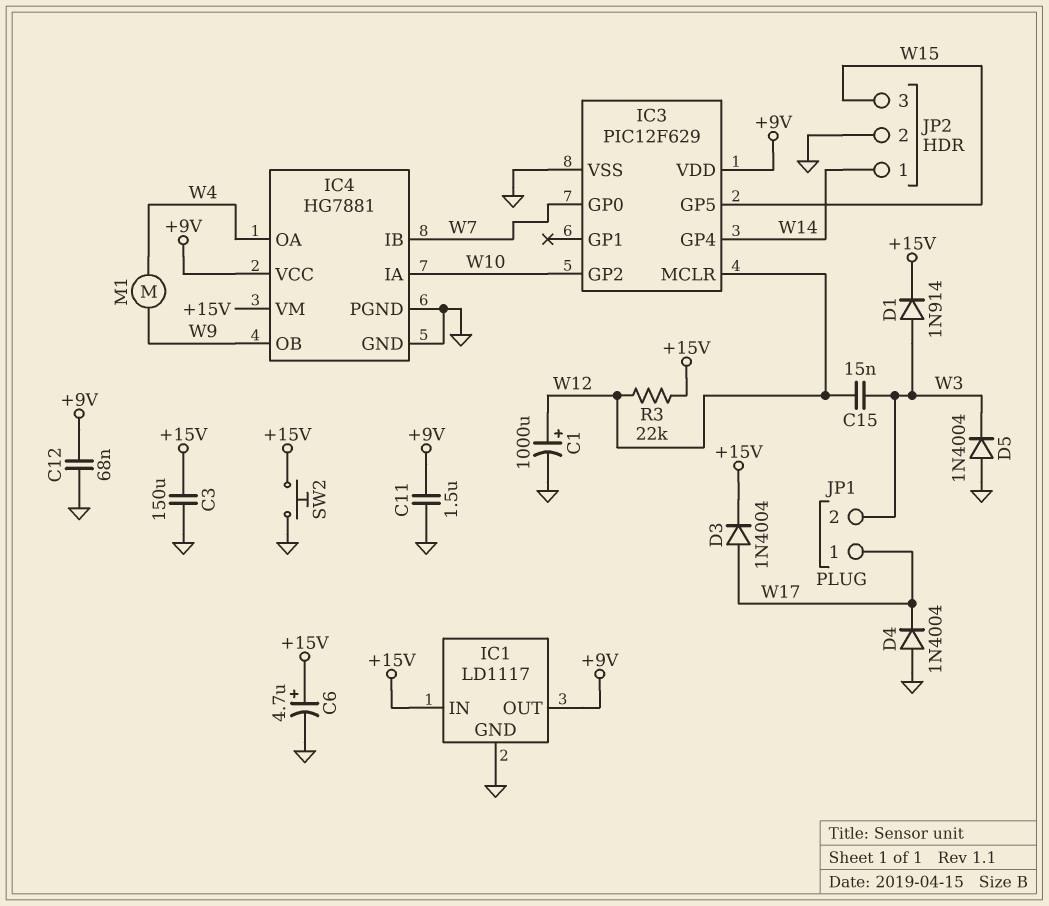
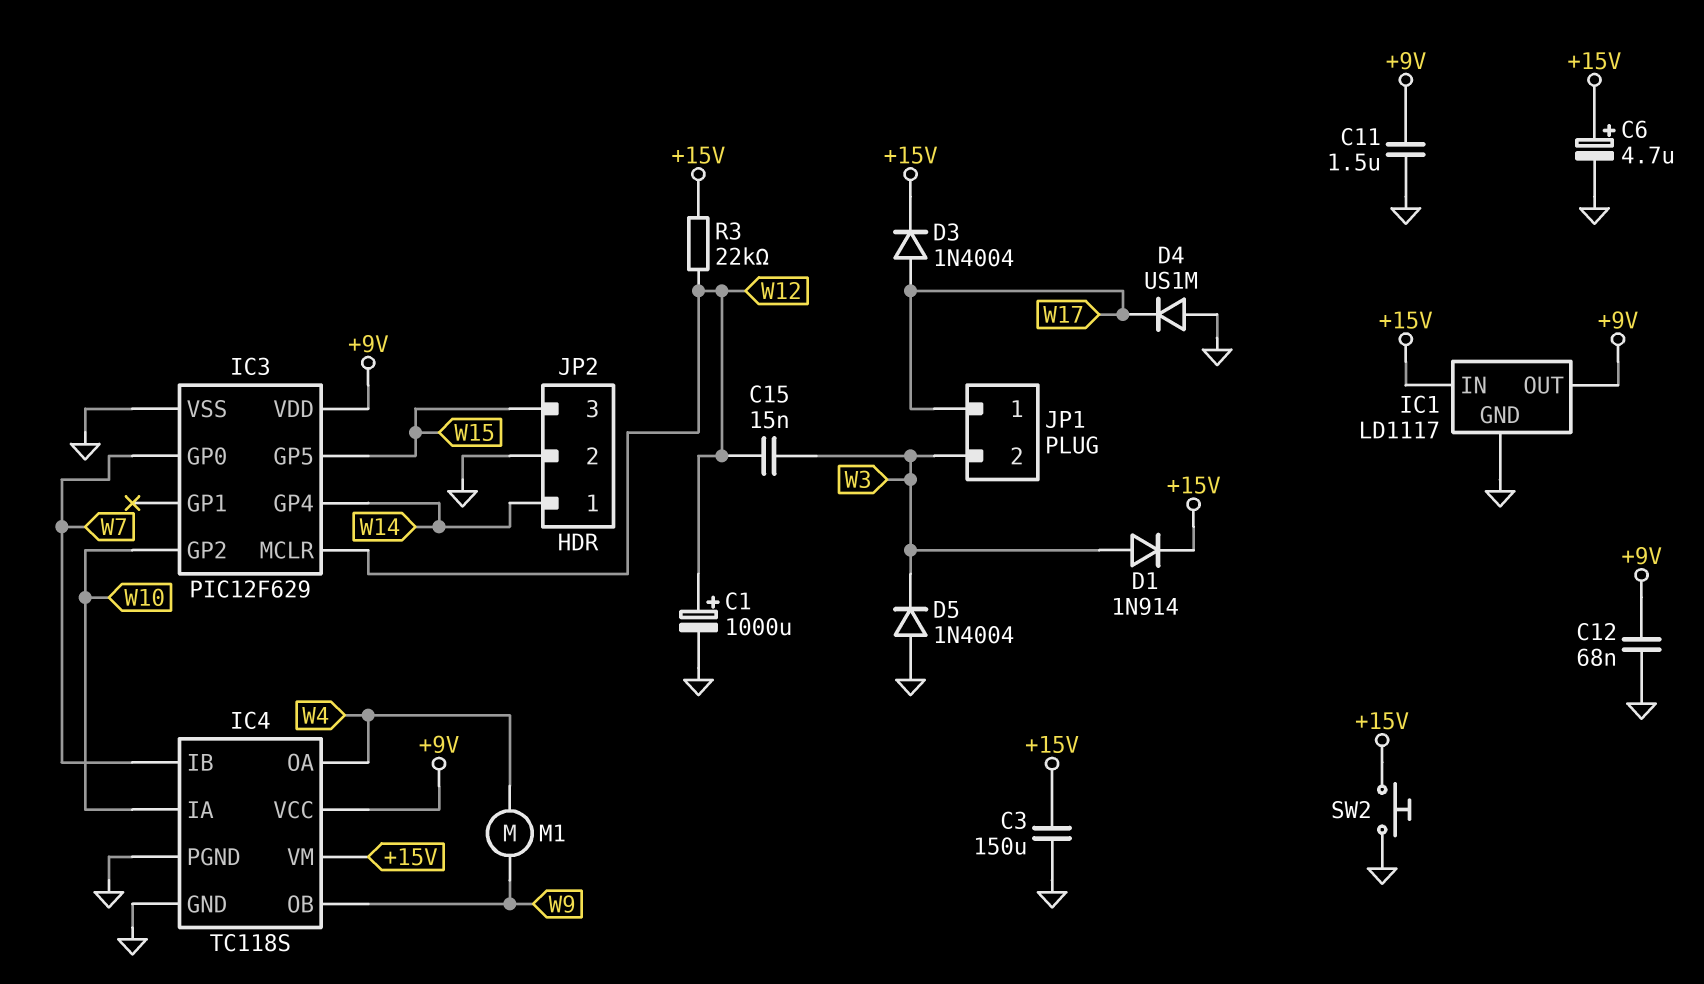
D4: diode 1N4004 (A GND, K W17) -> diode US1M (A GND, K W17)
IC4: HG7881 -> TC118S

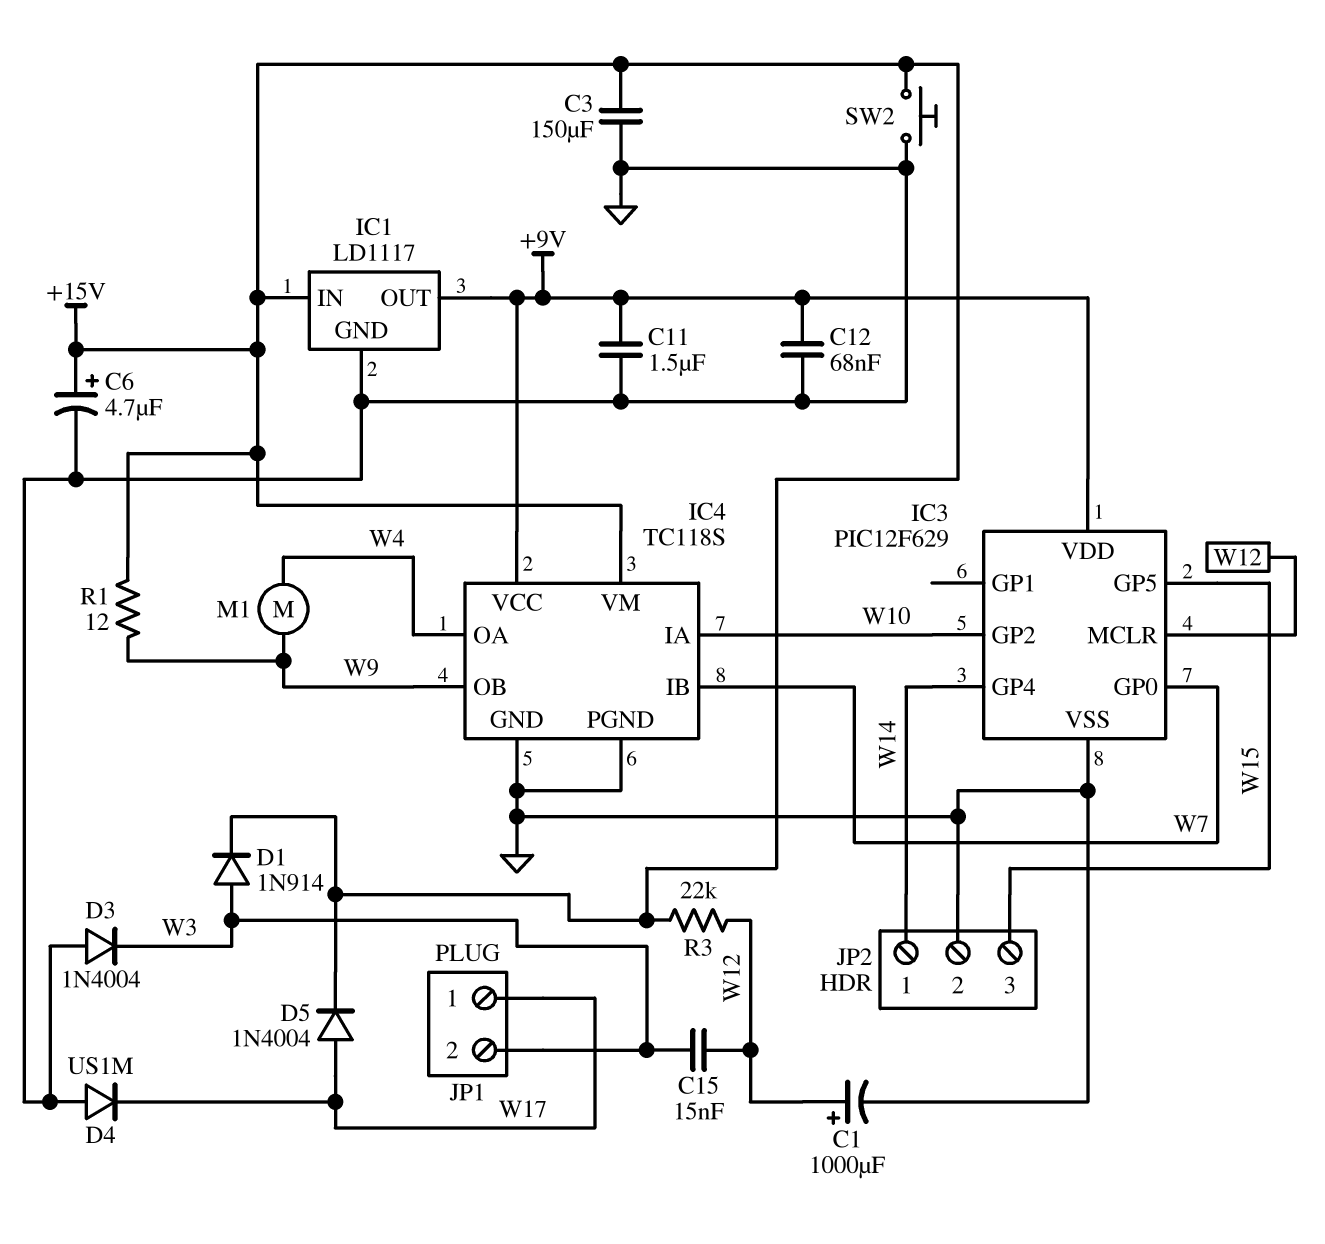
D3: diode 1N4004 (A W17, K +15V) -> diode 1N4004 (A GND, K W3)
D5: diode 1N4004 (A GND, K W3) -> diode 1N4004 (A W17, K +15V)
R1: none -> 12 (+15V, W9)

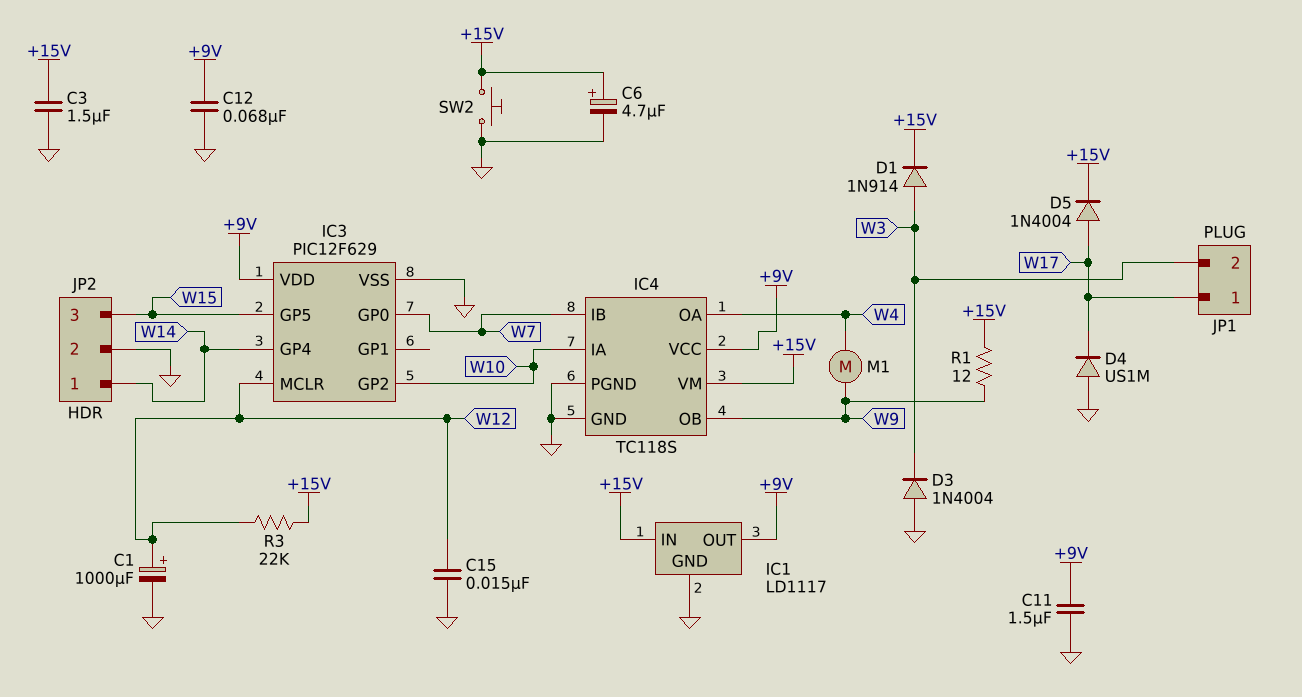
C3: 150uF (+15V, GND) -> 1.5uF (+15V, GND)
C15: 15nF (W3, W12) -> 15nF (GND, W12)

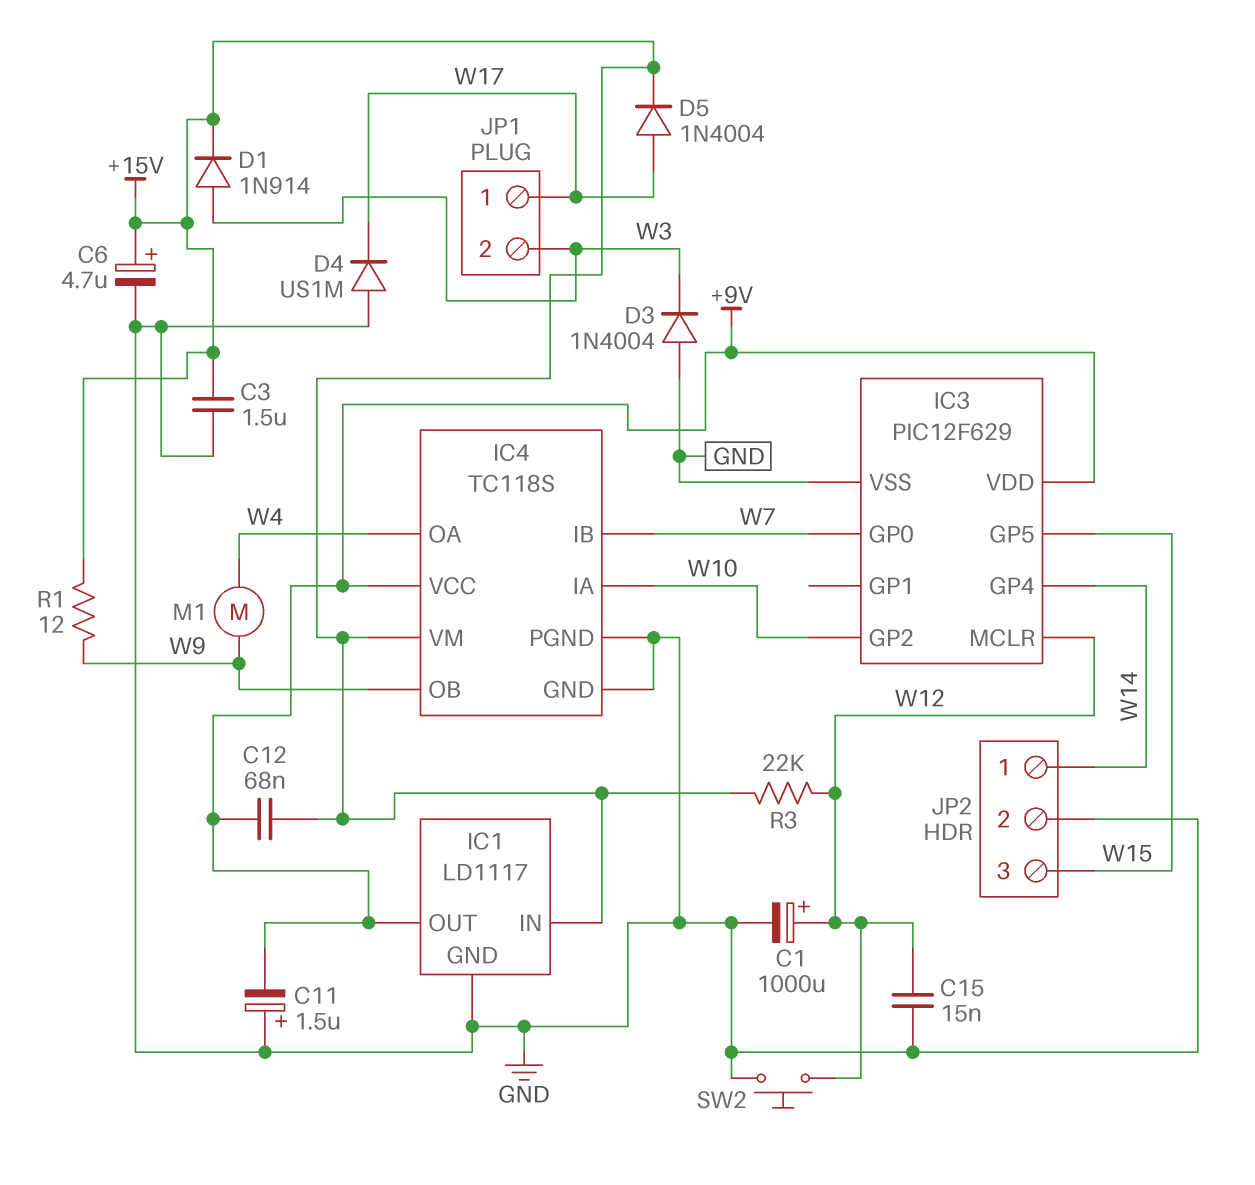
C11: 1.5uF (+9V, GND) -> 1.5uF (plus GND, minus +9V)
C12: 68nF (+9V, GND) -> 68nF (+9V, +15V)
SW2: button (+15V, GND) -> button (GND, W12)

